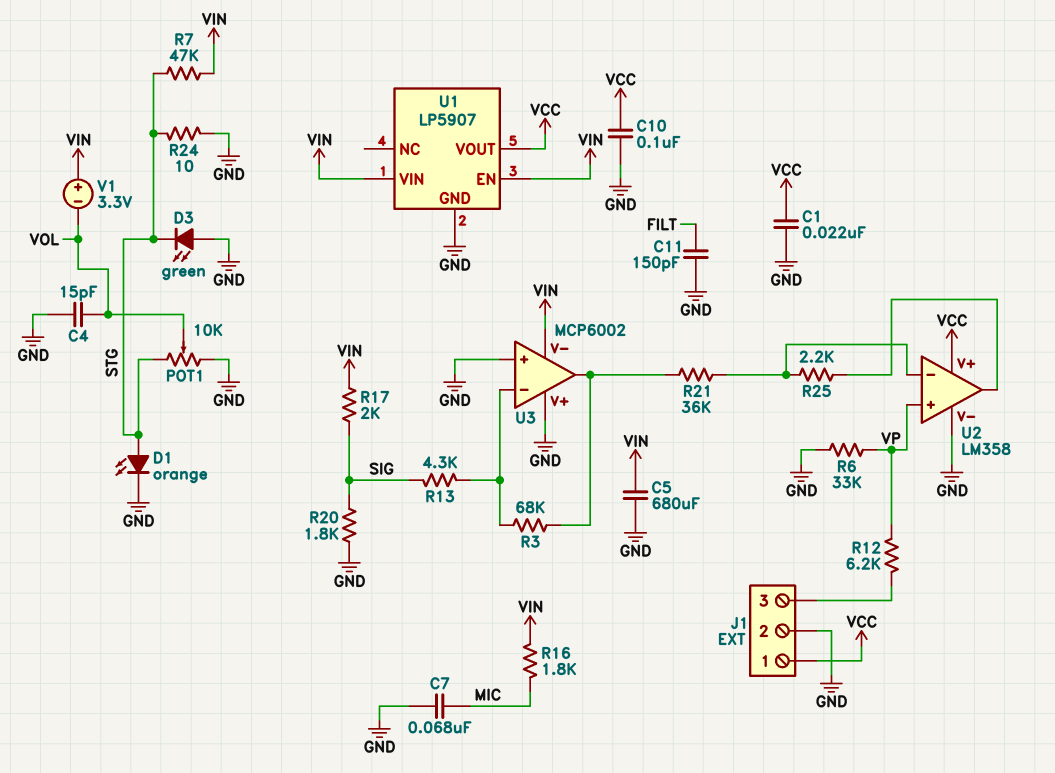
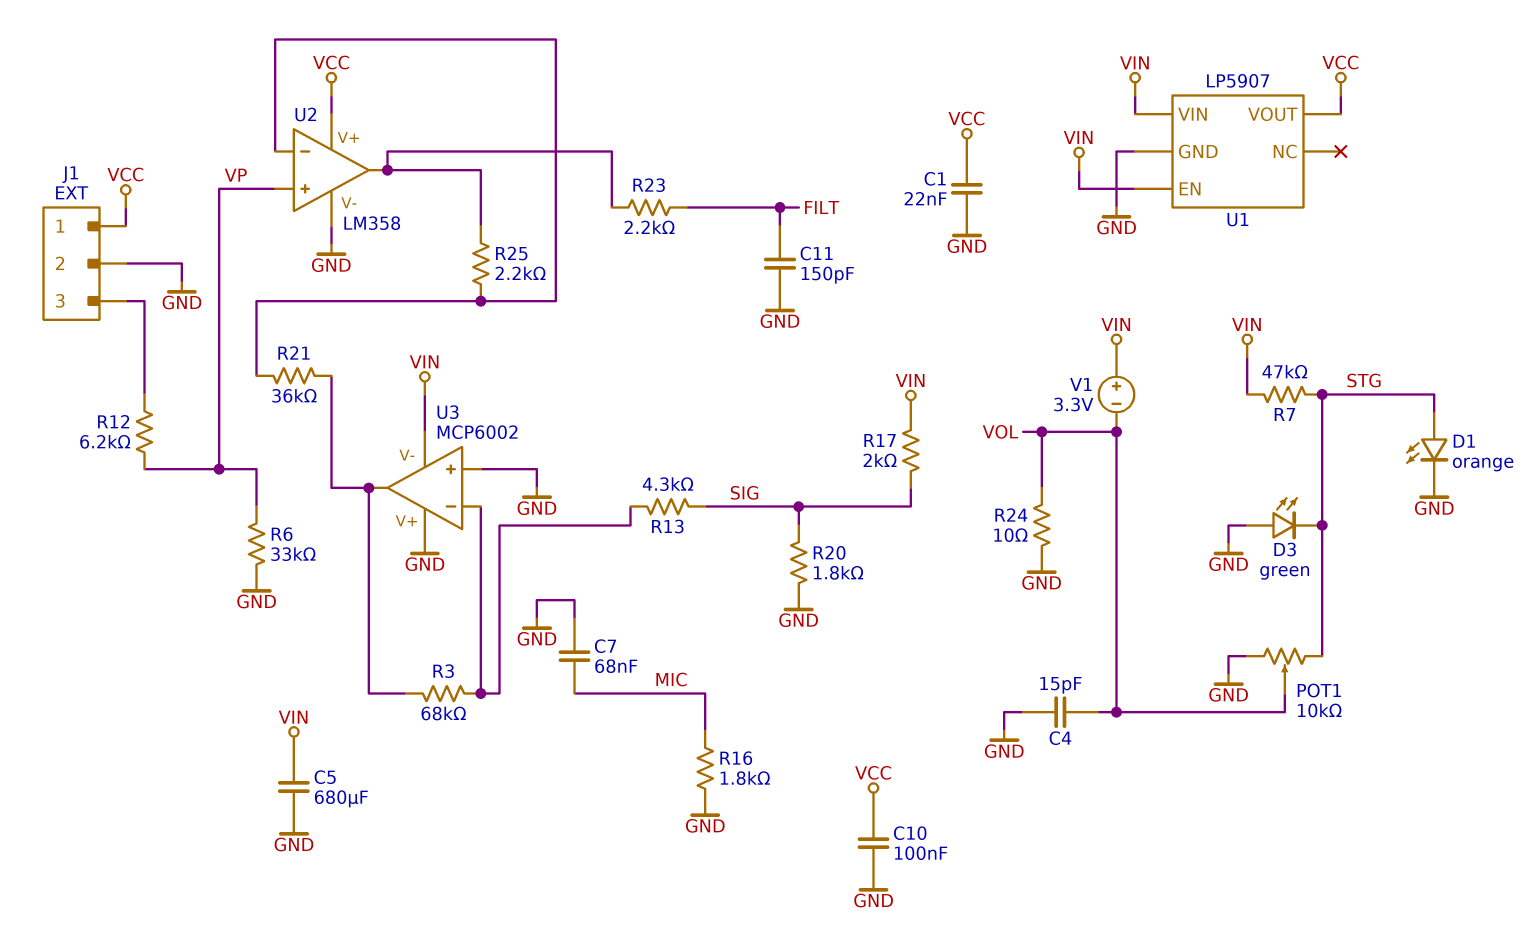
R16: 1.8k (MIC, VIN) -> 1.8k (GND, MIC)
R23: none -> 2.2k (FILT, U2/out)
R24: 10 (GND, STG) -> 10 (GND, VOL)

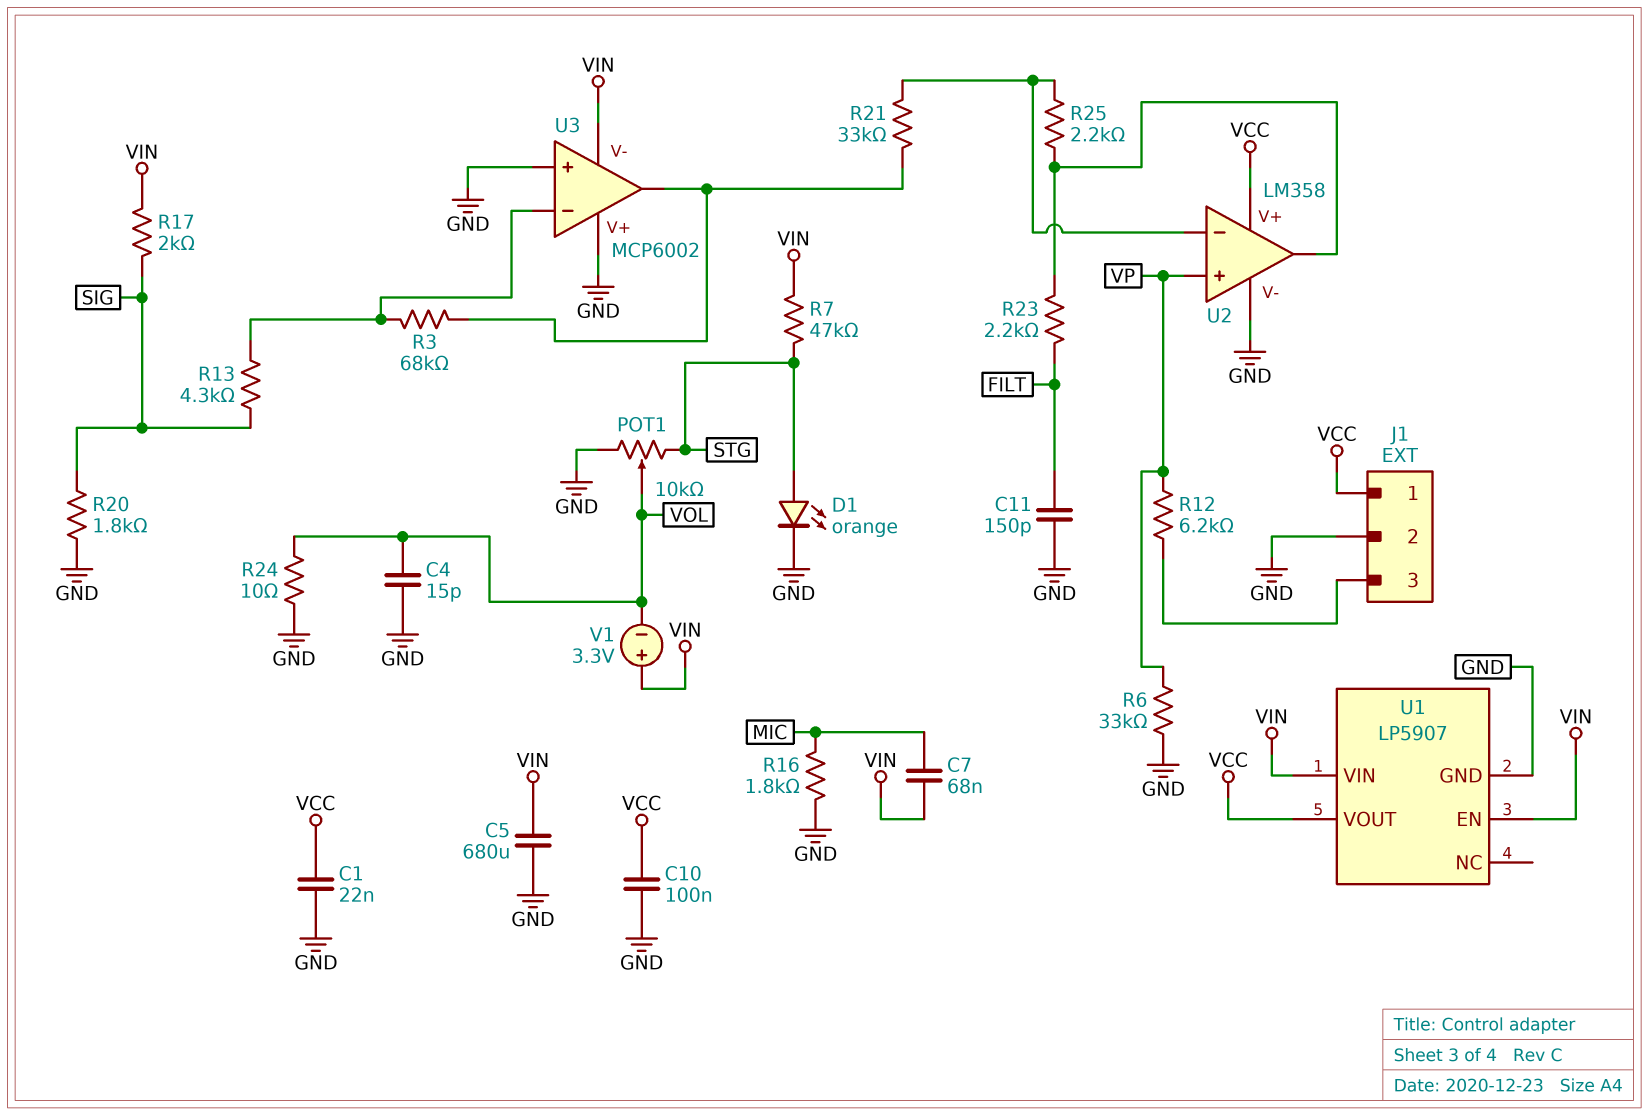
C7: 68nF (GND, MIC) -> 68nF (MIC, VIN)
D3: LED green (A GND, K STG) -> none
R21: 36k (U2/in-, U3/out) -> 33k (U2/in-, U3/out)

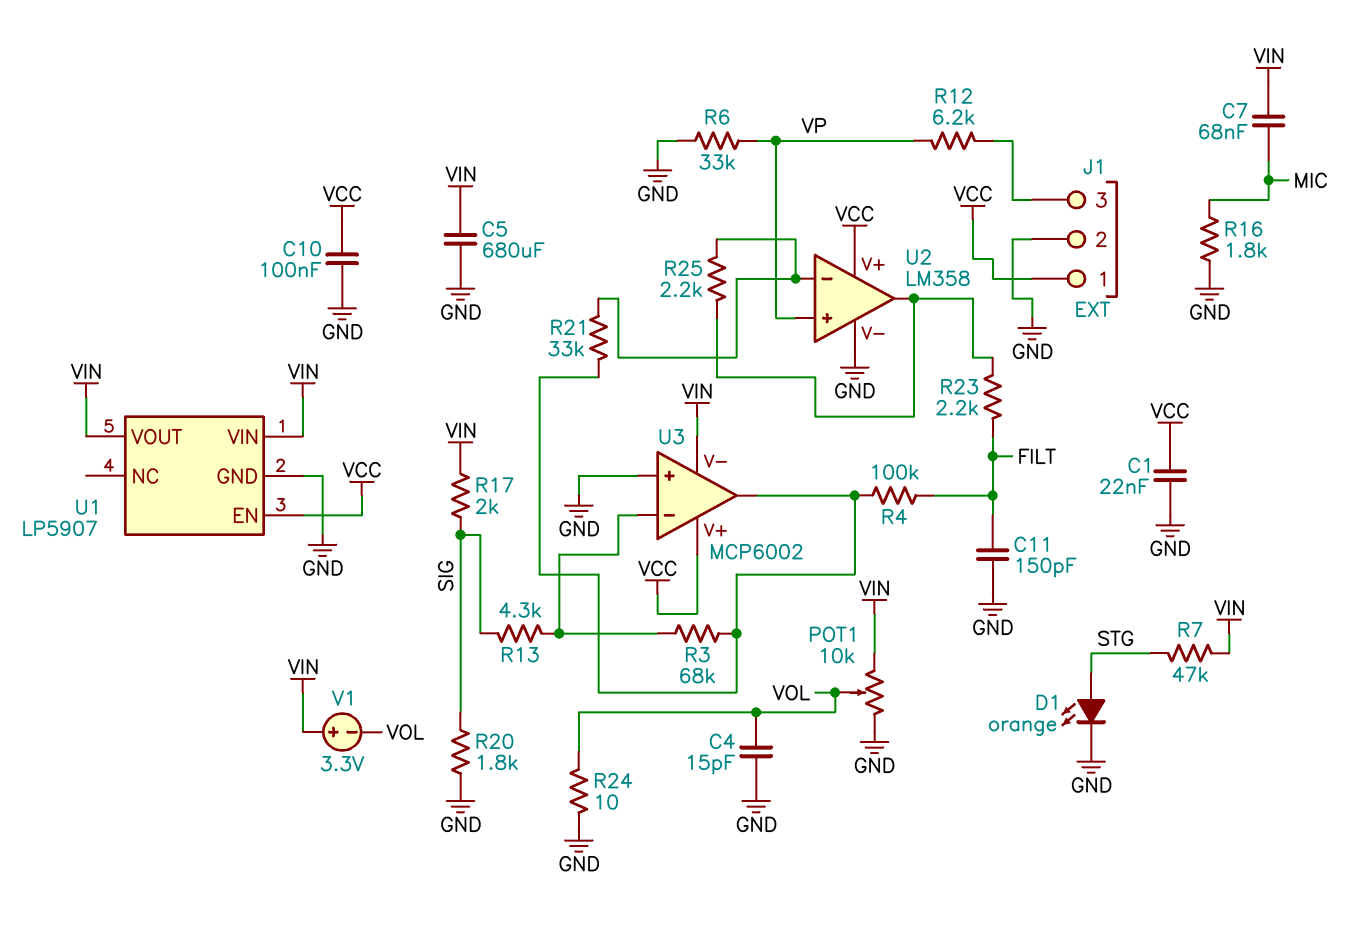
POT1: 10k (GND, STG, wiper VOL) -> 10k (GND, VIN, wiper VOL)
R4: none -> 100k (FILT, U3/out)
U1 pin EN: VIN -> VCC
U1 pin VOUT: VCC -> VIN
U3 pin V+: GND -> VCC

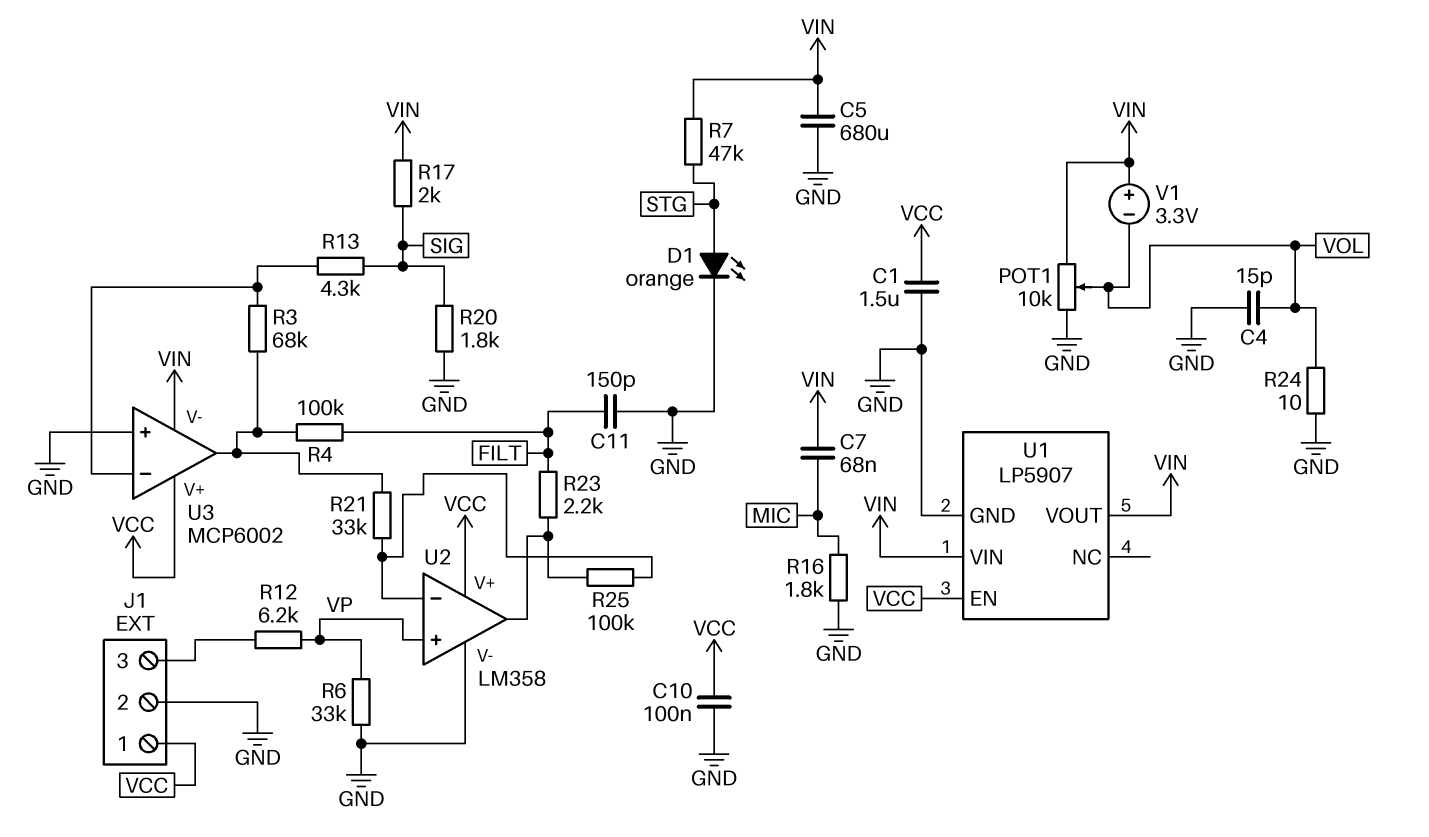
C1: 22nF (GND, VCC) -> 1.5uF (GND, VCC)
R25: 2.2k (U2/in-, U2/out) -> 100k (U2/in-, U2/out)

